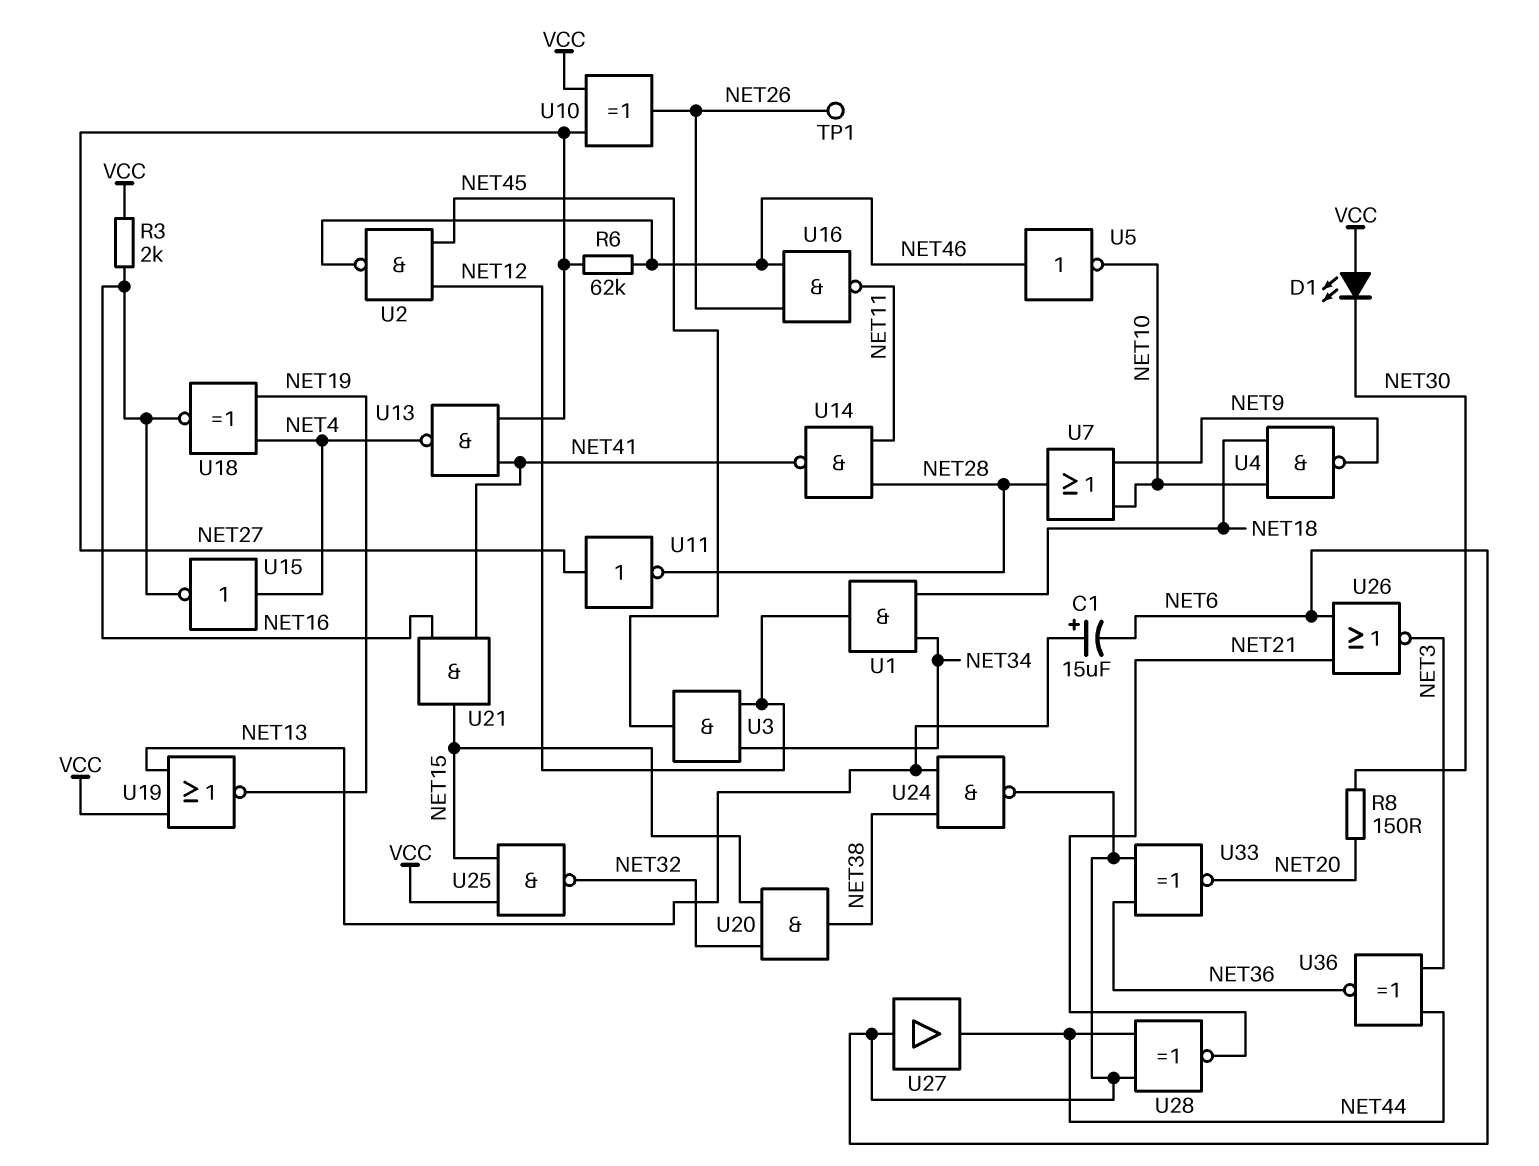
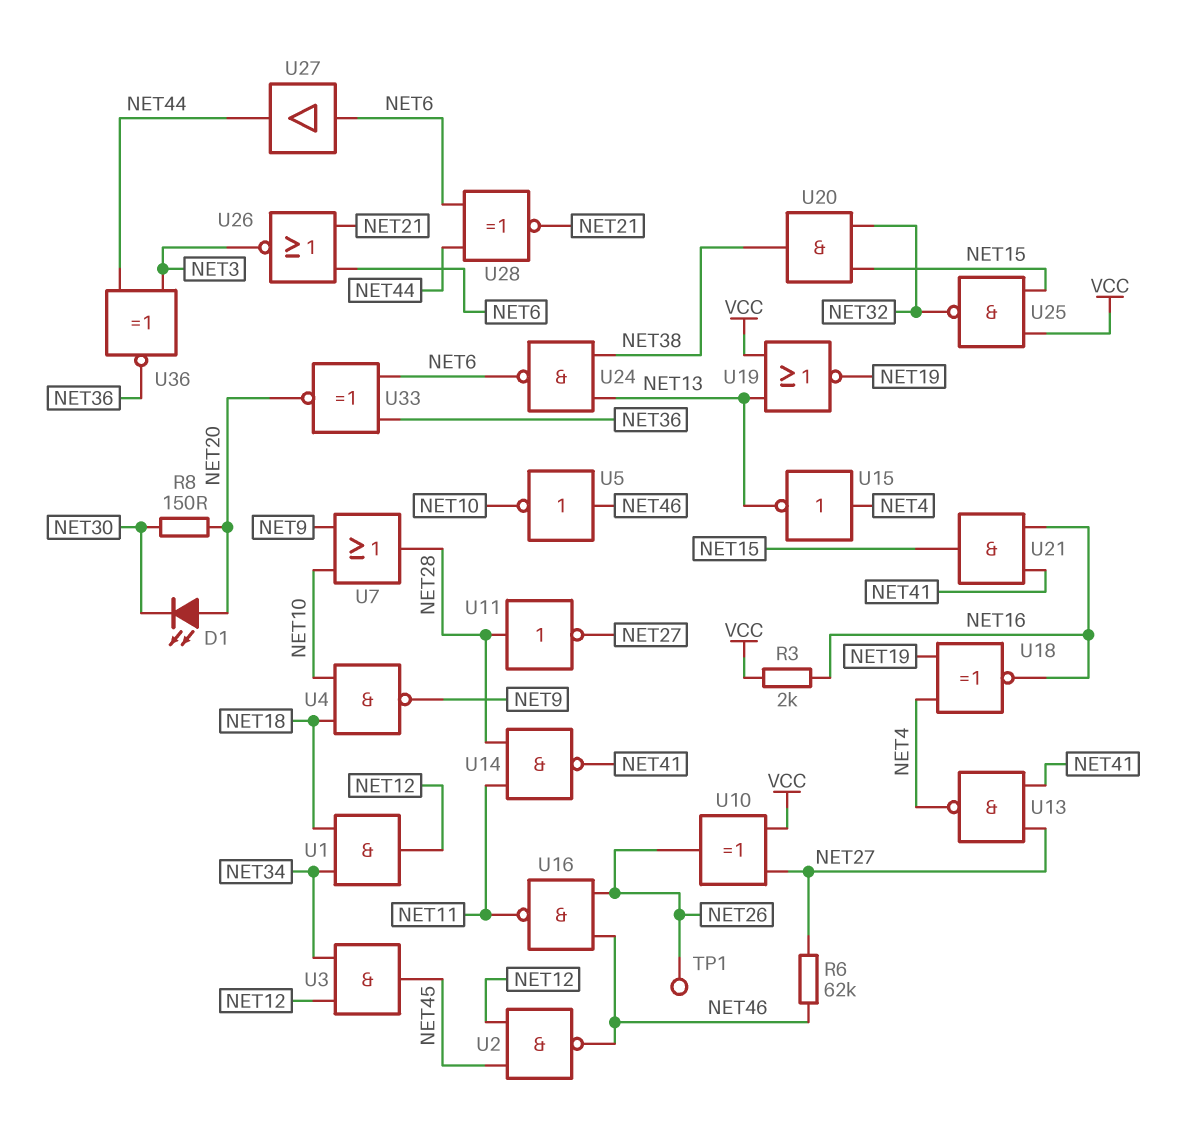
C1: 15uF (plus NET13, minus NET6) -> none
D1: LED (A VCC, K NET30) -> LED (A NET20, K NET30)
U11: NOT (in NET27, out NET28) -> NOT (in NET28, out NET27)
U15: NOT (in NET4, out NET16) -> NOT (in NET4, out NET13)

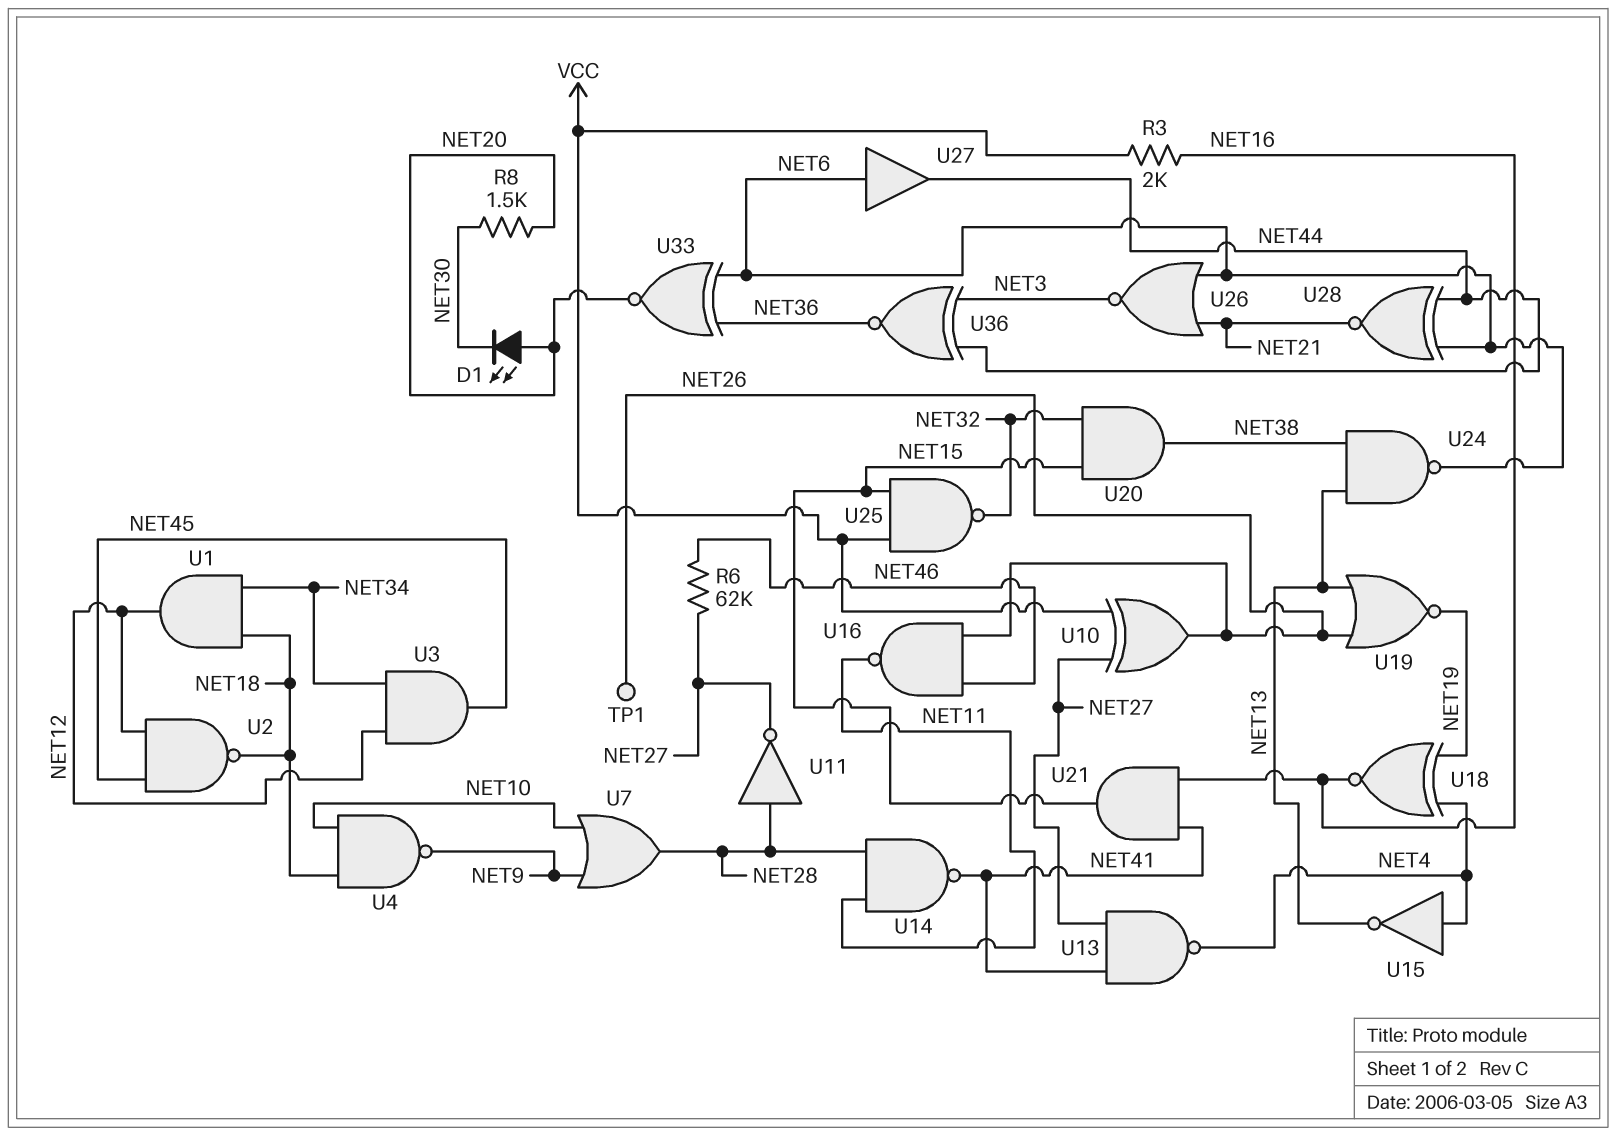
R8: 150 (NET20, NET30) -> 1.5k (NET20, NET30)
U2: NAND (in NET12, in NET45, out NET46) -> NAND (in NET12, in NET45, out NET18)
U5: NOT (in NET46, out NET10) -> none
U19: NOR (in NET13, in VCC, out NET19) -> NOR (in NET13, in NET26, out NET19)

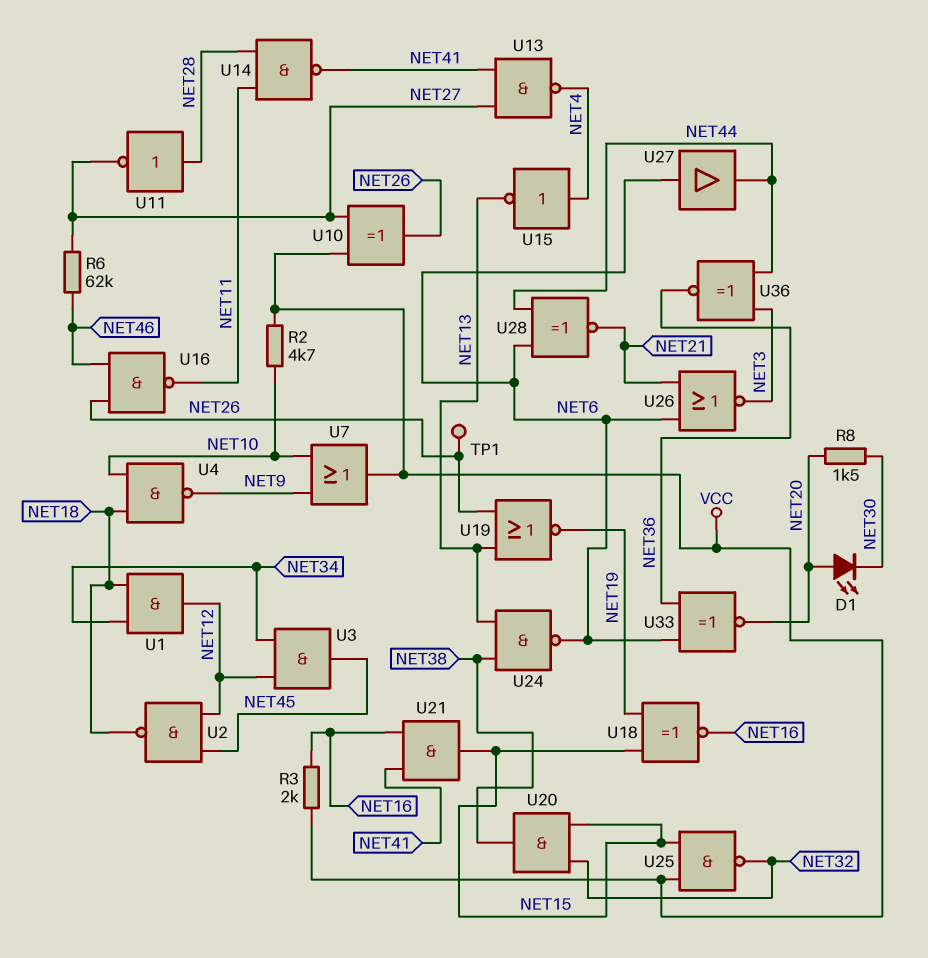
R2: none -> 4.7k (NET10, VCC)
U7: OR (in NET9, in NET10, out NET28) -> OR (in NET9, in NET10, out VCC)
U18: XNOR (in NET4, in NET19, out NET16) -> XNOR (in NET15, in NET19, out NET16)

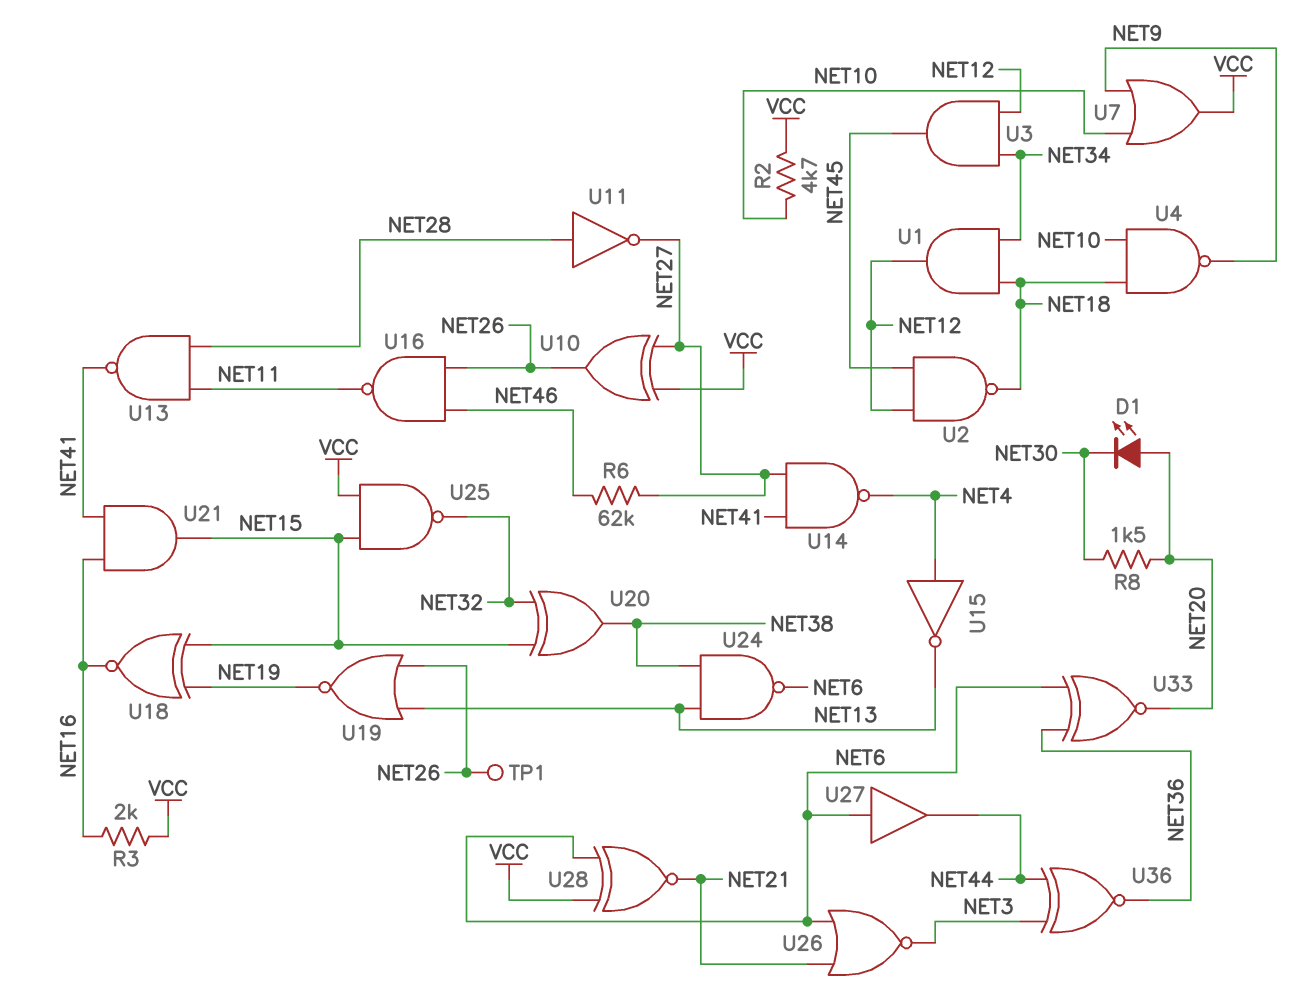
U13: NAND (in NET27, in NET41, out NET4) -> NAND (in NET11, in NET28, out NET41)
U14: NAND (in NET11, in NET28, out NET41) -> NAND (in NET27, in NET41, out NET4)
U20: AND (in NET15, in NET32, out NET38) -> XOR (in NET15, in NET32, out NET38)
U28: XNOR (in NET6, in NET44, out NET21) -> XNOR (in NET6, in VCC, out NET21)

